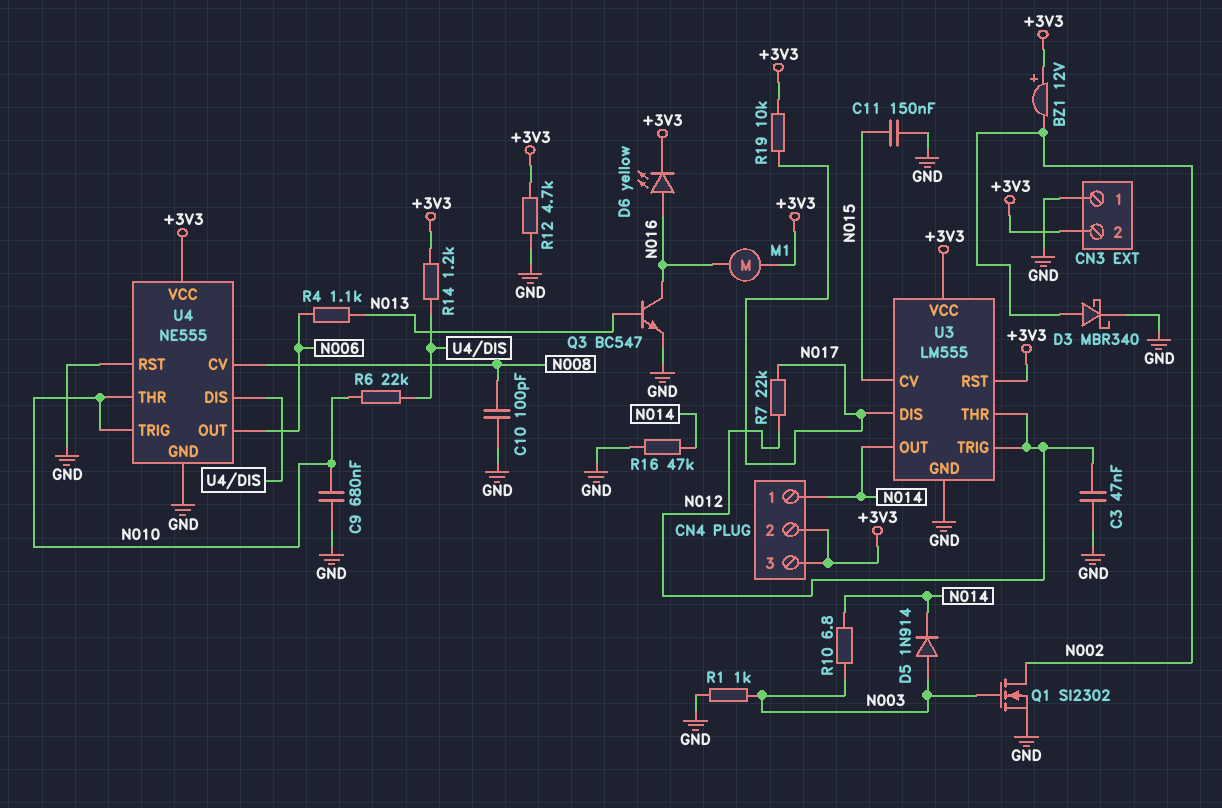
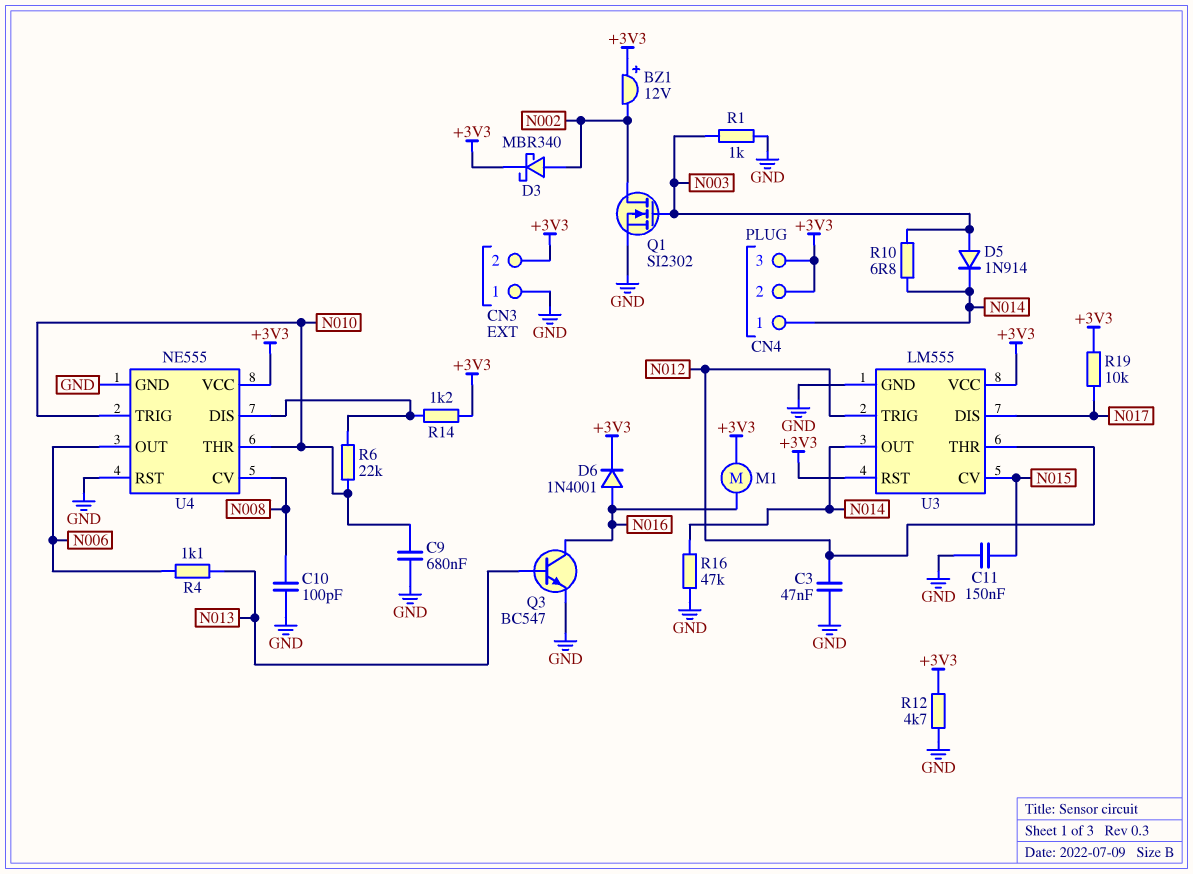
D3: schottky MBR340 (A N002, K GND) -> schottky MBR340 (A N002, K +3V3)
D6: LED yellow (A N016, K +3V3) -> diode 1N4001 (A N016, K +3V3)
R7: 22k (N012, N017) -> none

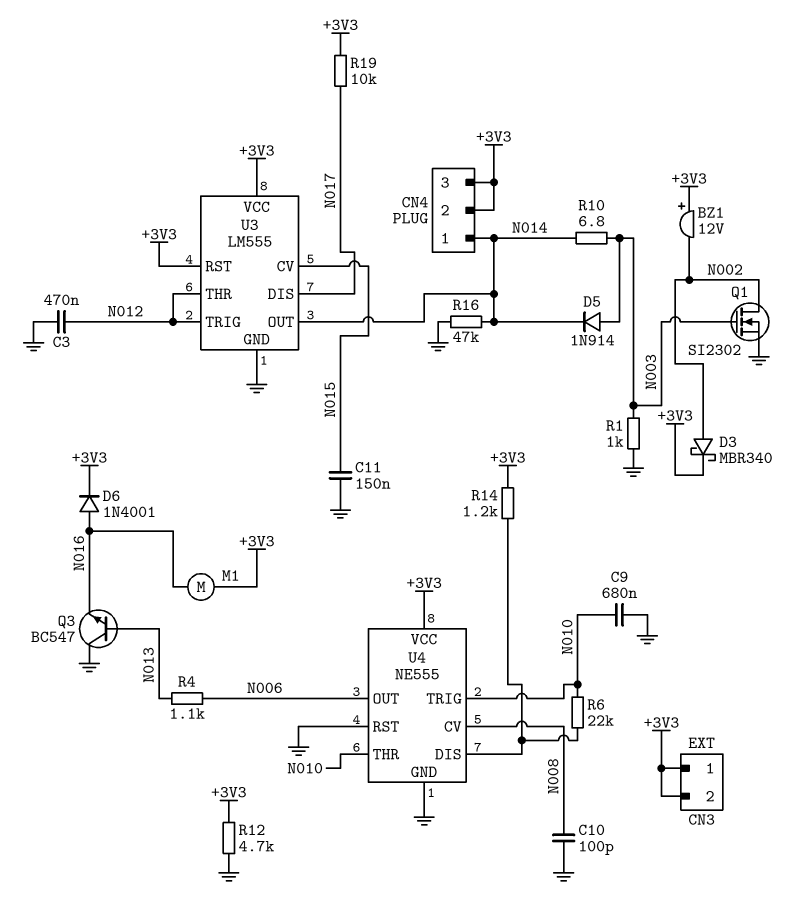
C3: 47nF (GND, N012) -> 470nF (GND, N012)
CN3 pin 1: GND -> +3V3
Q3: NPN BC547 (B N013, C N016, E GND) -> NPN BC547 (B N013, C GND, E N016)

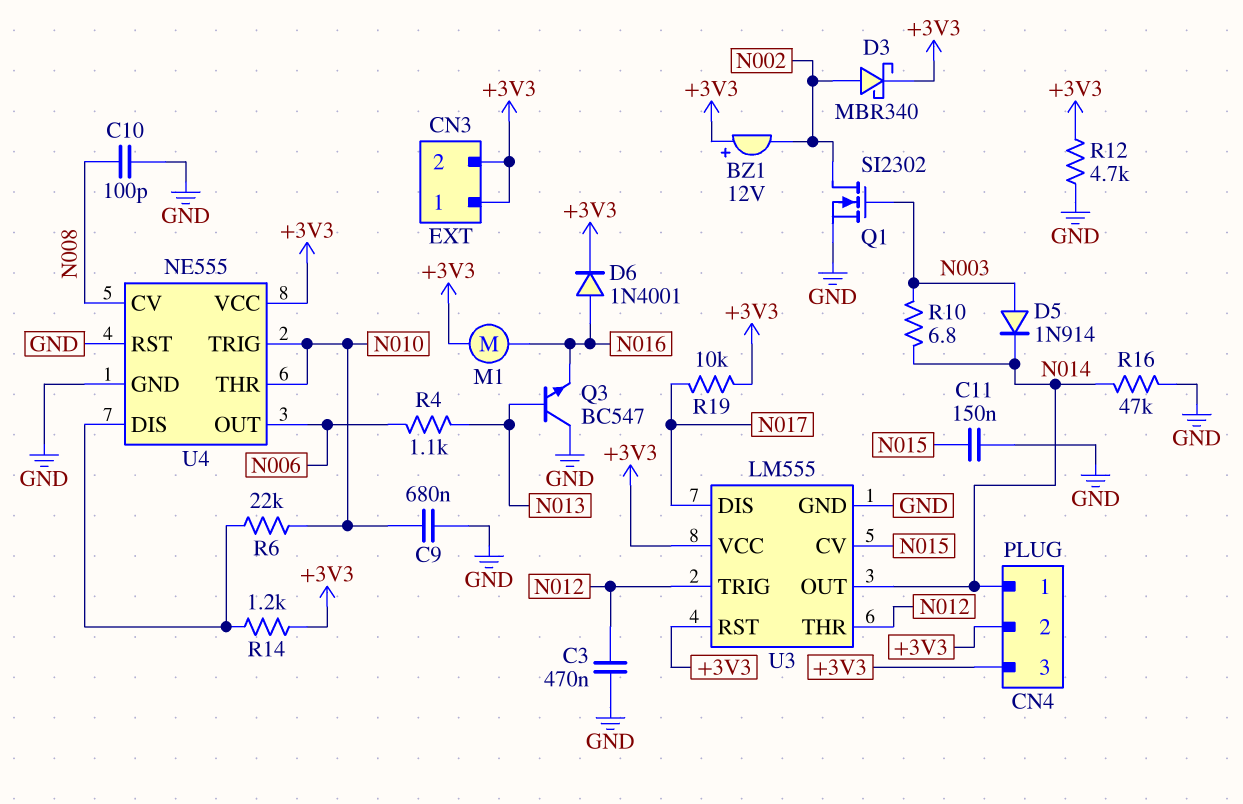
R1: 1k (GND, N003) -> none

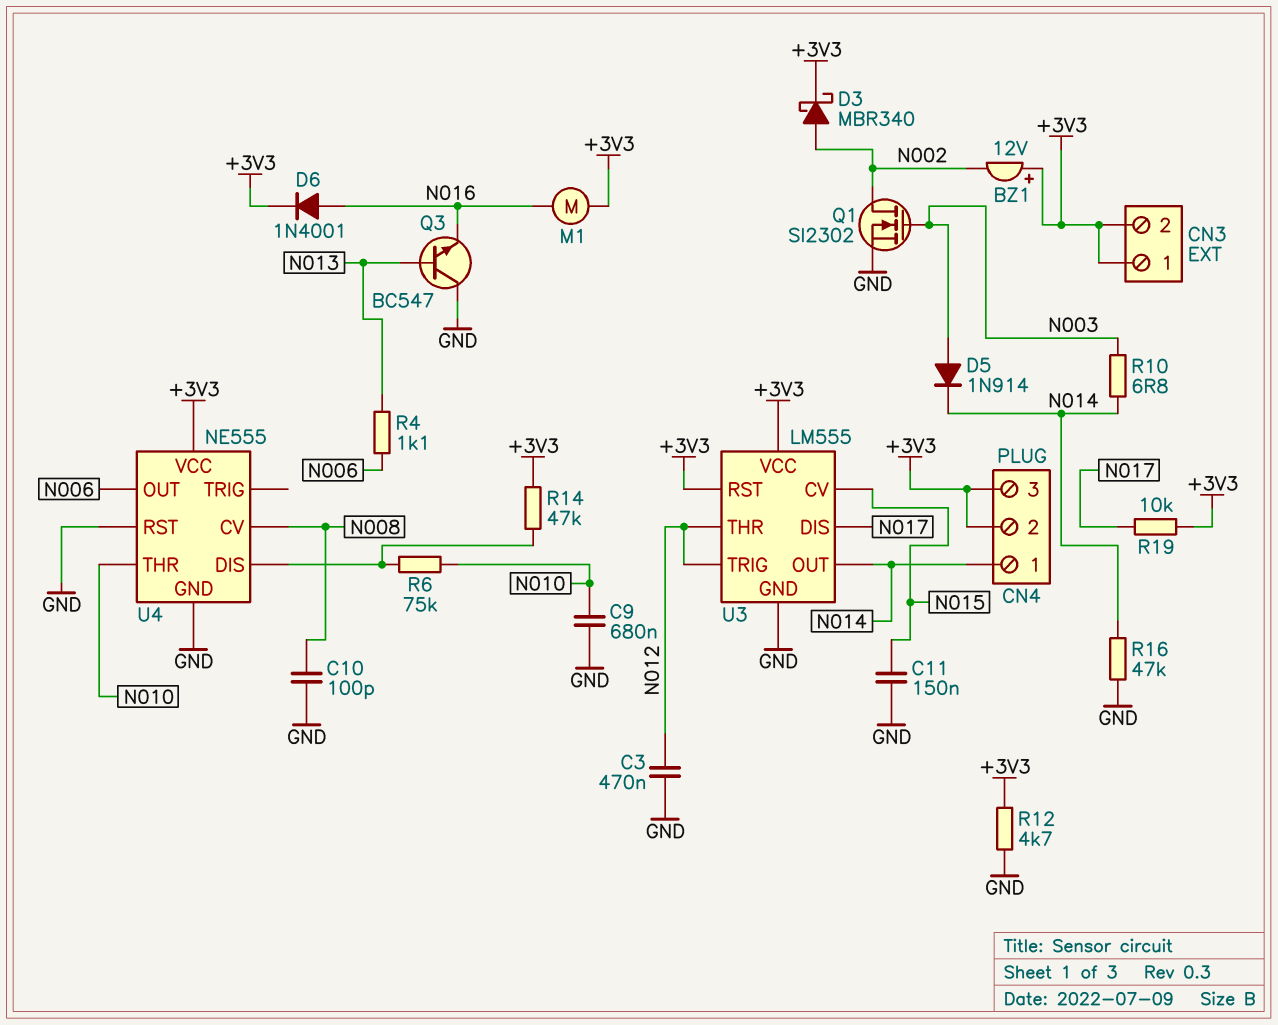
R6: 22k (N010, U4/DIS) -> 75k (N010, U4/DIS)
R14: 1.2k (+3V3, U4/DIS) -> 47k (+3V3, U4/DIS)
U4 pin TRIG: N010 -> none

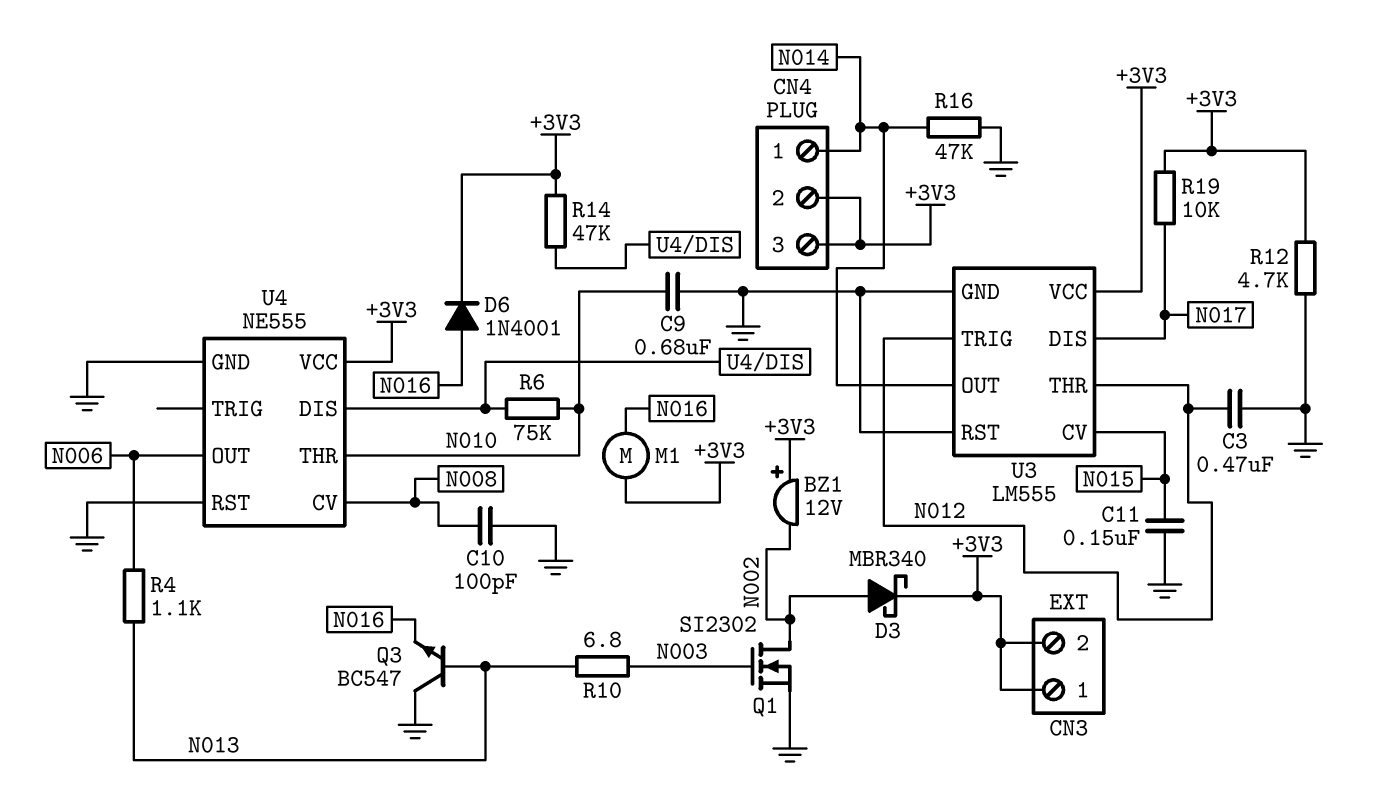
D5: diode 1N914 (A N003, K N014) -> none
R10: 6.8 (N003, N014) -> 6.8 (N003, N013)
U3 pin RST: +3V3 -> GND

